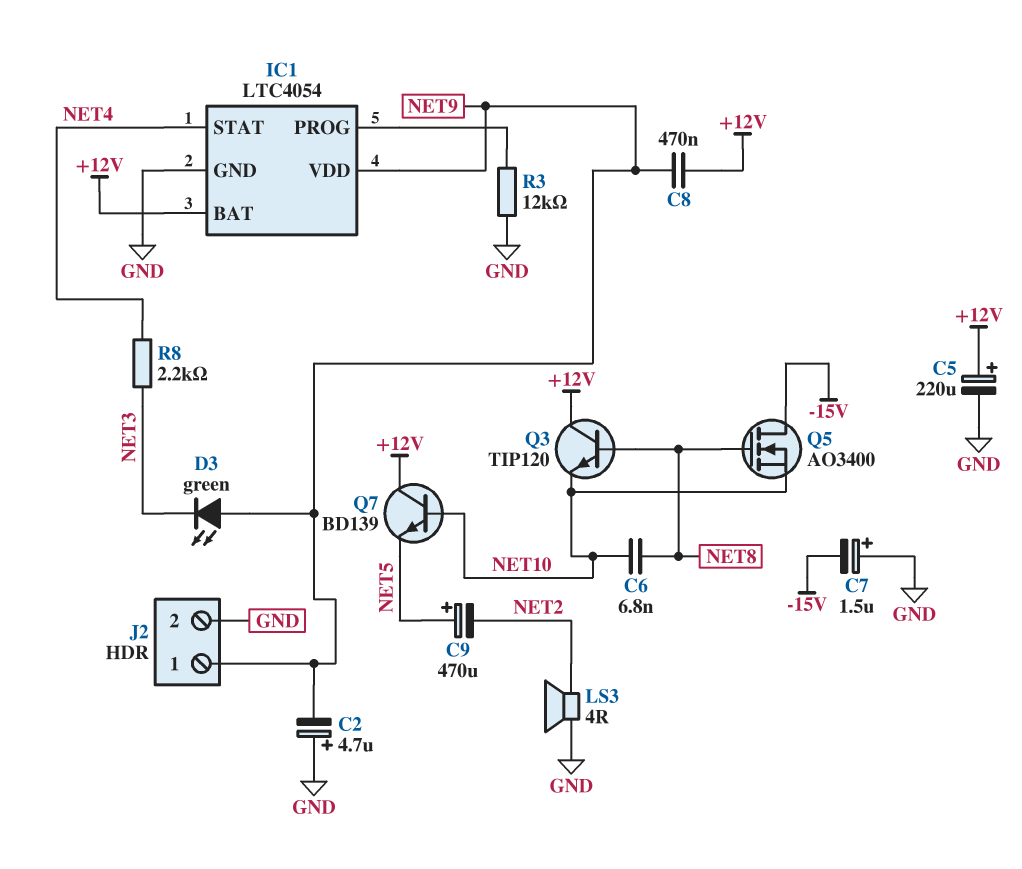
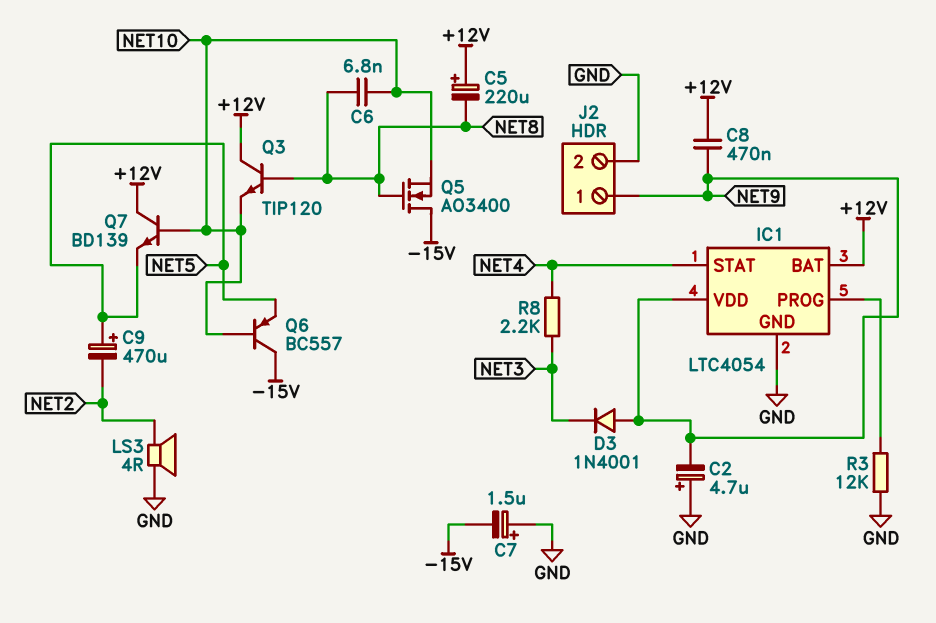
C5: 220uF (plus +12V, minus GND) -> 220uF (plus +12V, minus NET8)
D3: LED green (A NET9, K NET3) -> diode 1N4001 (A NET9, K NET3)
Q6: none -> PNP BC557 (B NET10, C -15V, E NET5)

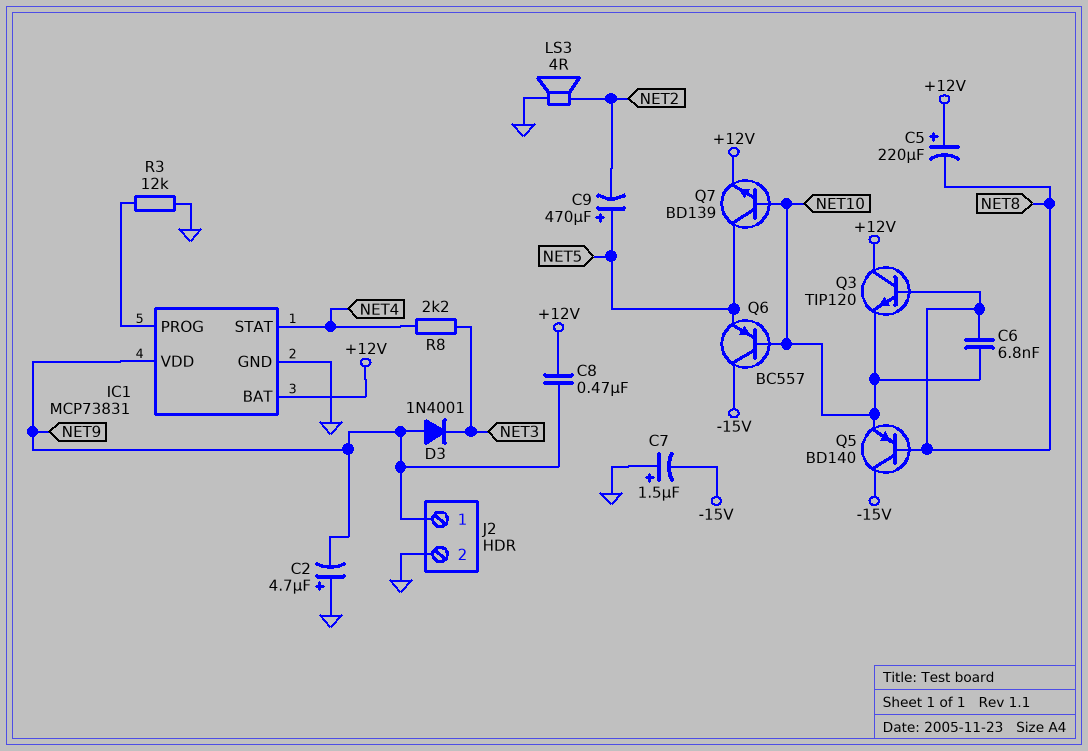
IC1: LTC4054 -> MCP73831
Q5: NMOS AO3400 (G NET8, D -15V, S NET10) -> PNP BD140 (B NET8, C -15V, E NET10)
Q7: NPN BD139 (B NET10, C +12V, E NET5) -> NPN BD139 (B NET10, C NET5, E +12V)

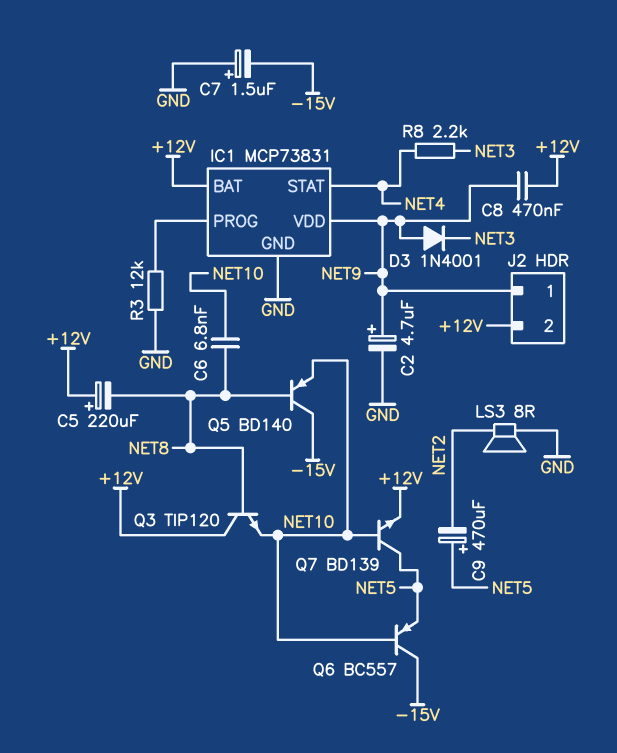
C2: 4.7uF (plus GND, minus NET9) -> 4.7uF (plus NET9, minus GND)
J2 pin 2: GND -> +12V
LS3: speaker 4R (GND, NET2) -> speaker 8R (GND, NET2)

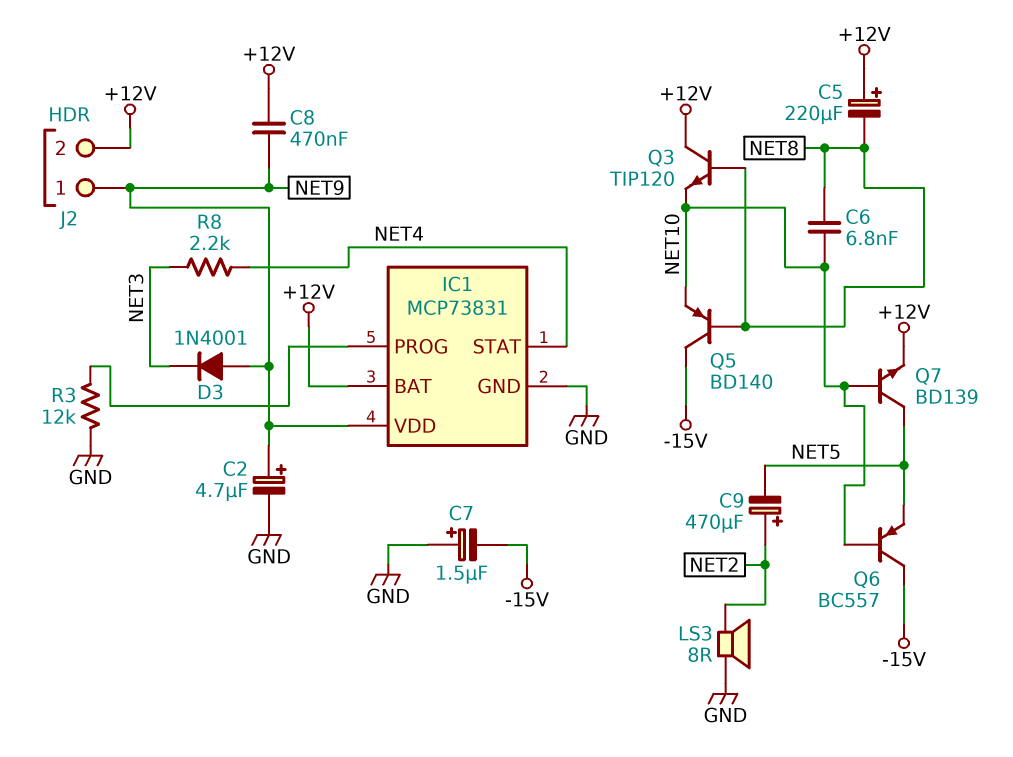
C9: 470uF (plus NET5, minus NET2) -> 470uF (plus NET2, minus NET5)

